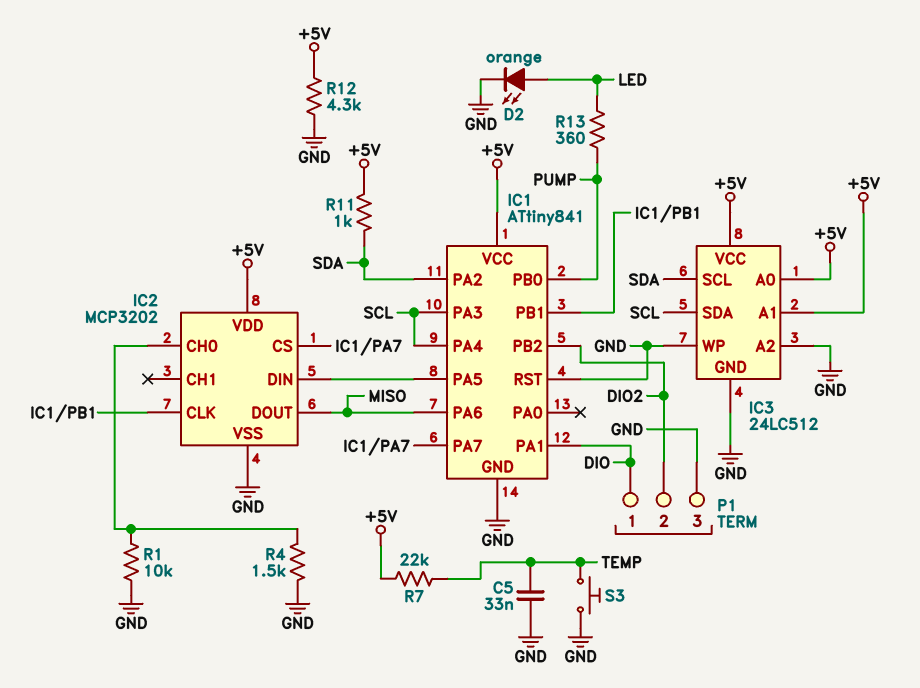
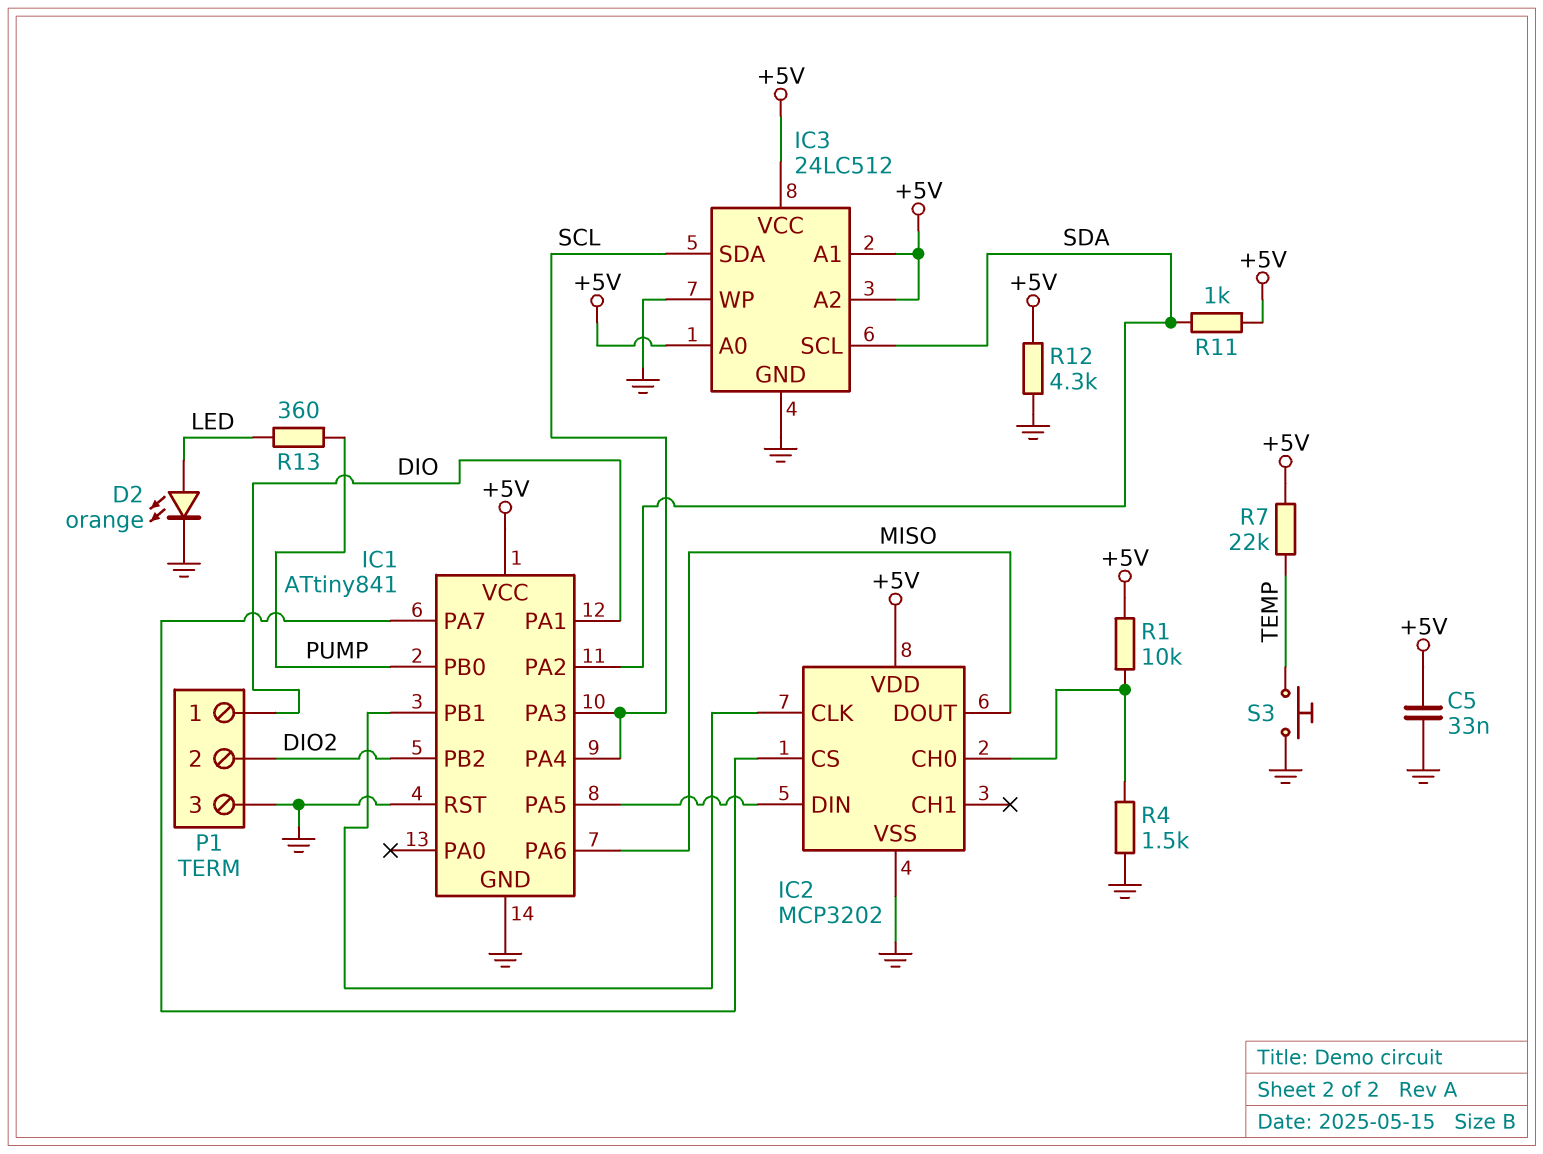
C5: 33nF (GND, TEMP) -> 33nF (+5V, GND)
IC3 pin A2: GND -> +5V
R1: 10k (GND, IC2/CH0) -> 10k (+5V, IC2/CH0)

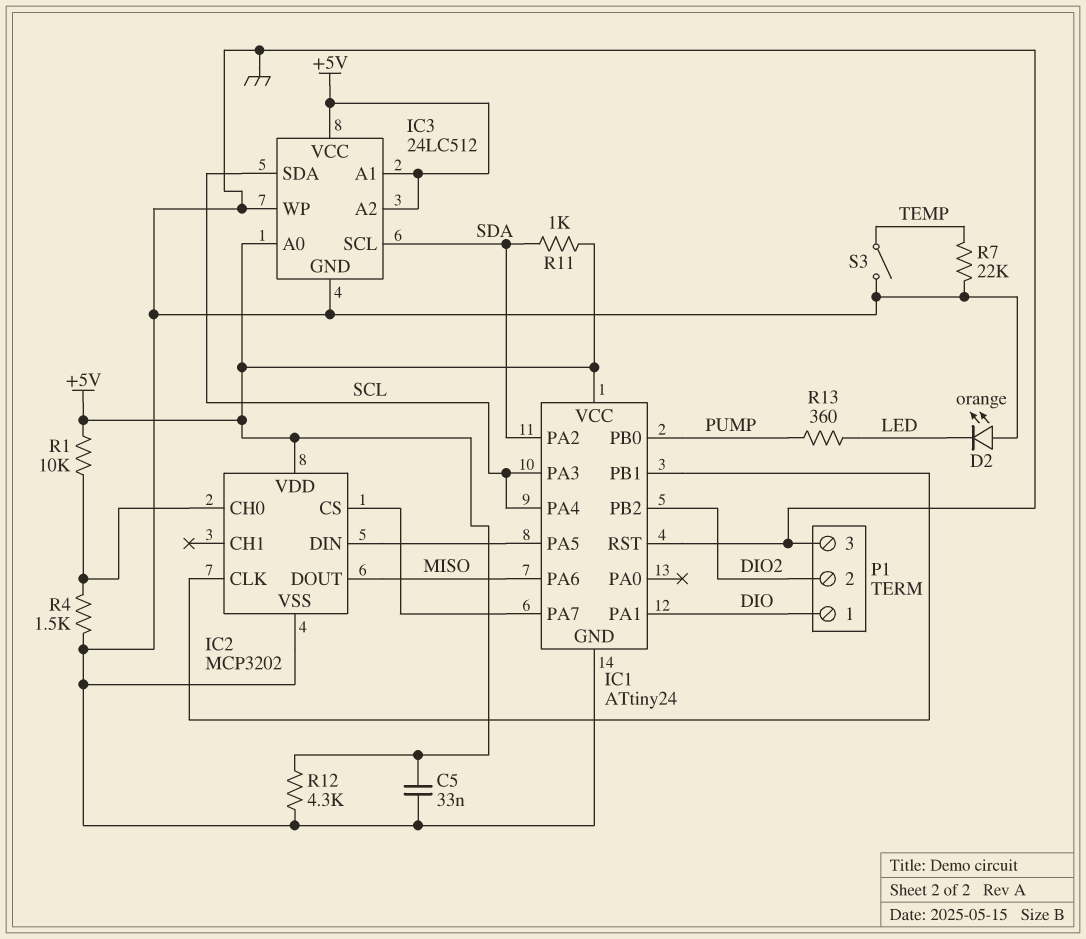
D2: LED orange (A LED, K GND) -> LED orange (A GND, K LED)
IC1: ATtiny841 -> ATtiny24
R7: 22k (+5V, TEMP) -> 22k (GND, TEMP)
S3: button (GND, TEMP) -> switch (GND, TEMP)

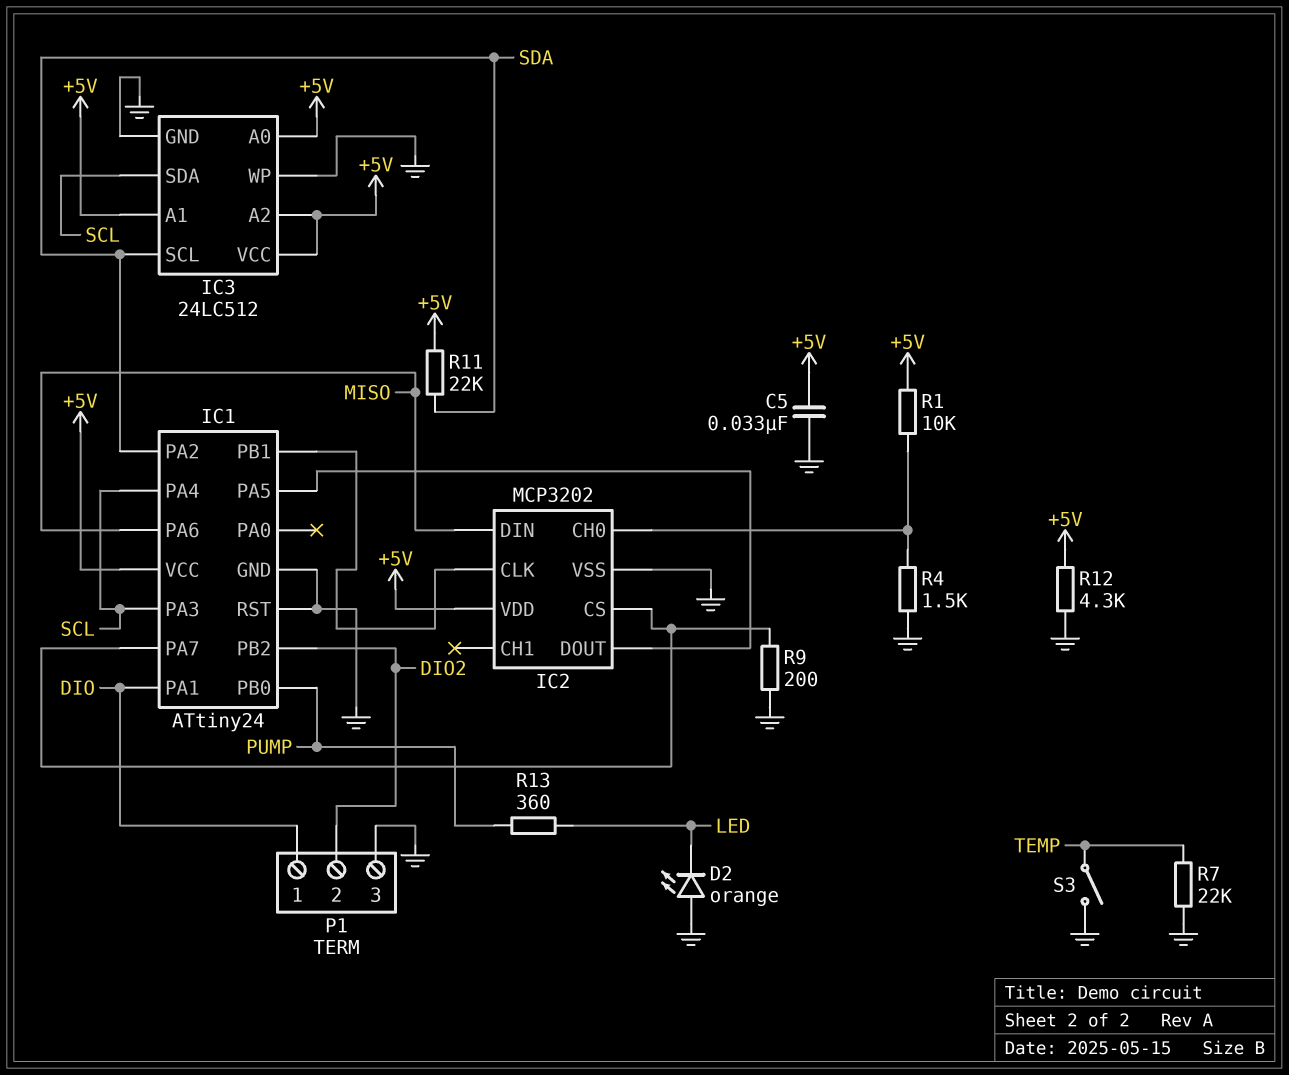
IC2 pin DIN: IC1/PA5 -> MISO
IC2 pin DOUT: MISO -> IC1/PA5
R9: none -> 200 (GND, IC1/PA7)
R11: 1k (+5V, SDA) -> 22k (+5V, SDA)

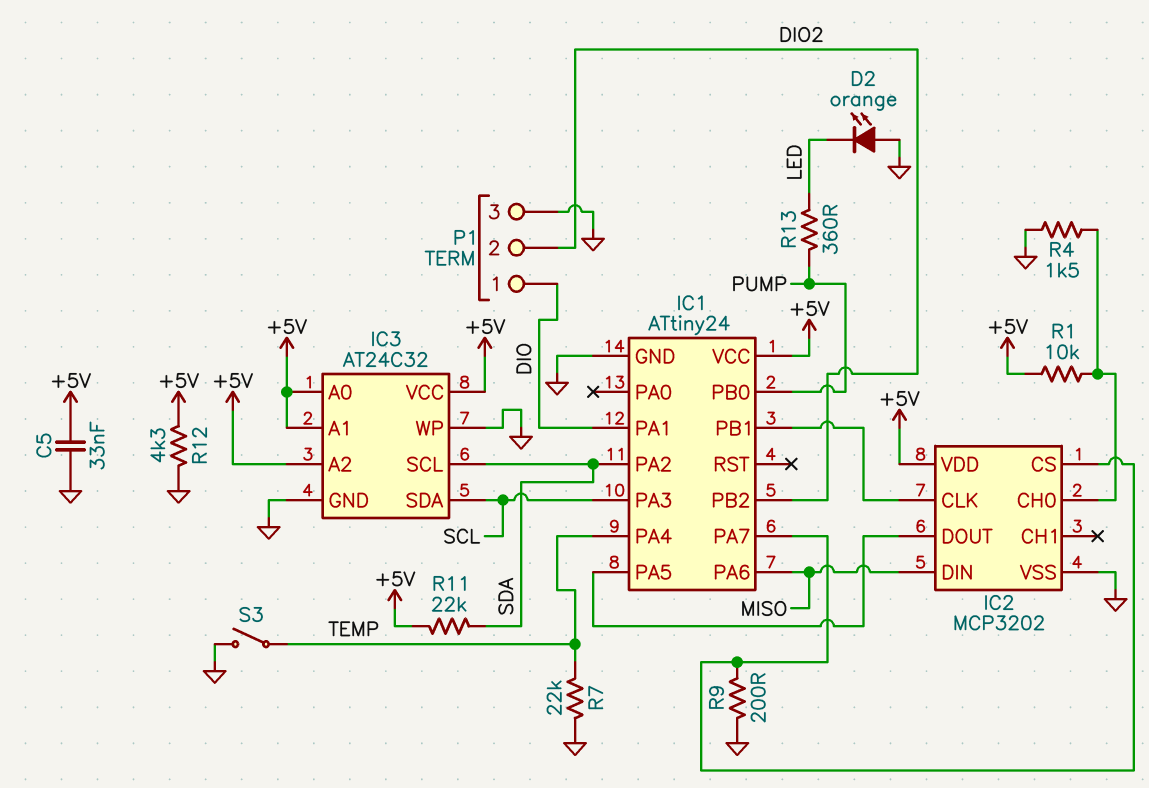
IC1 pin PA4: SCL -> TEMP
IC1 pin RST: GND -> none
IC3: 24LC512 -> AT24C32

